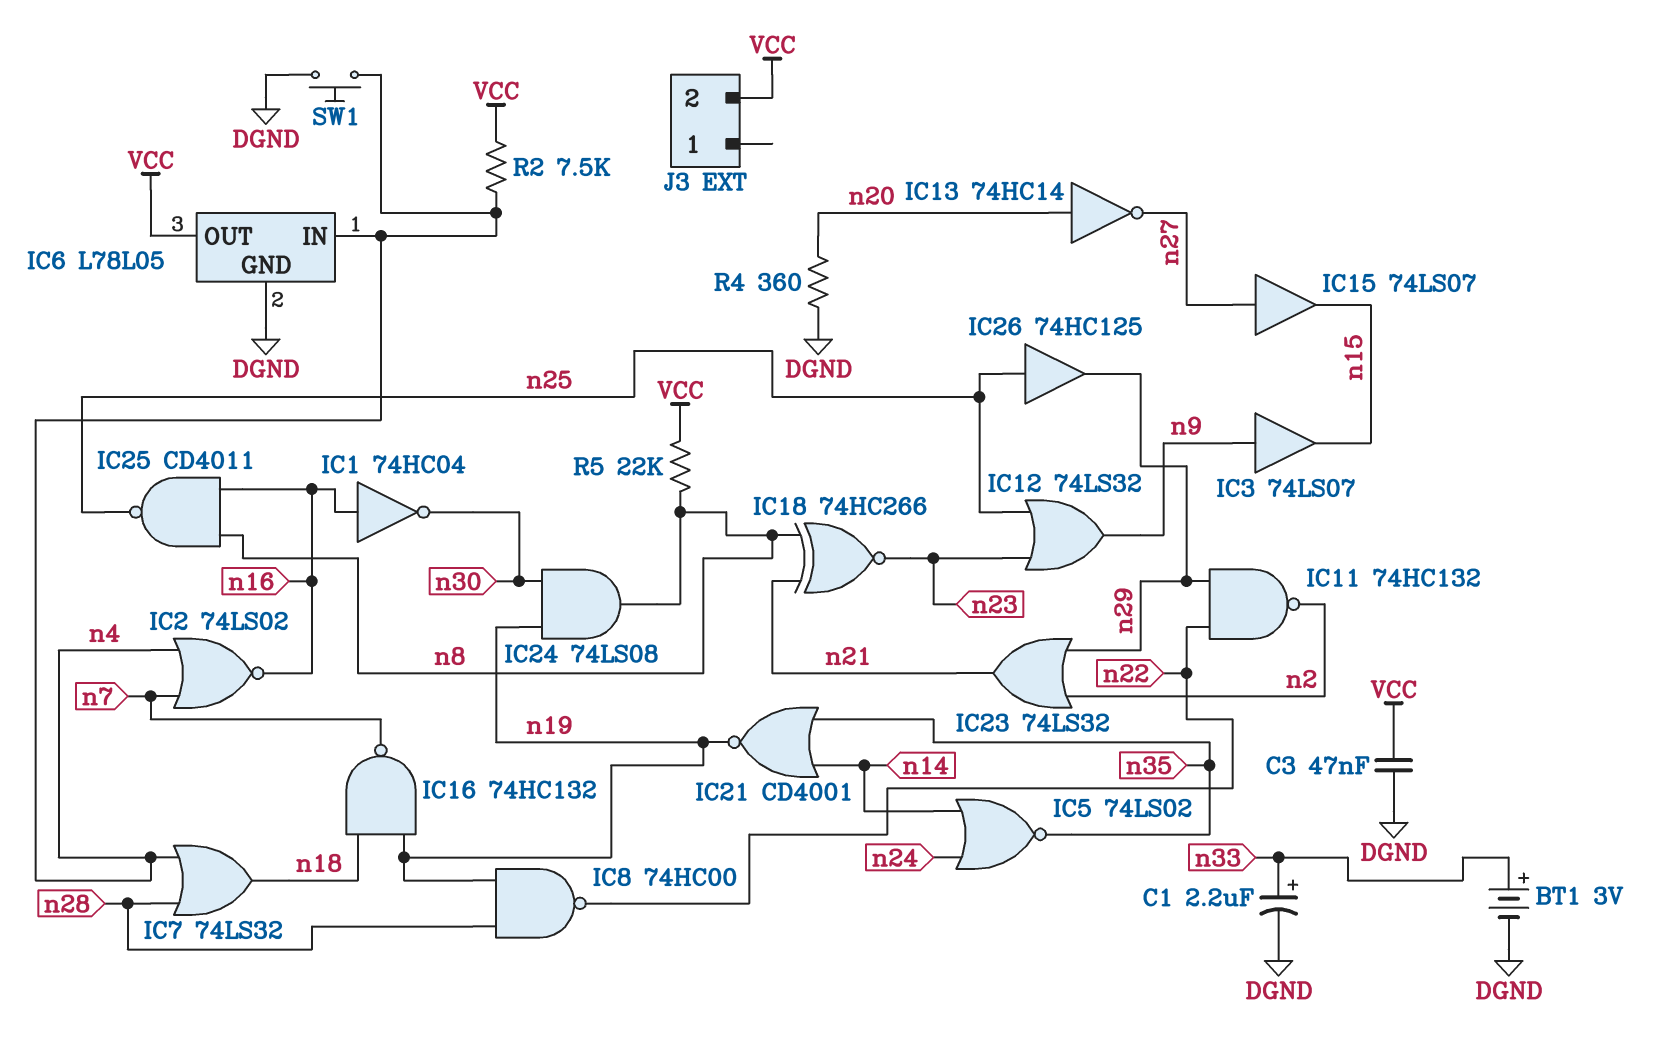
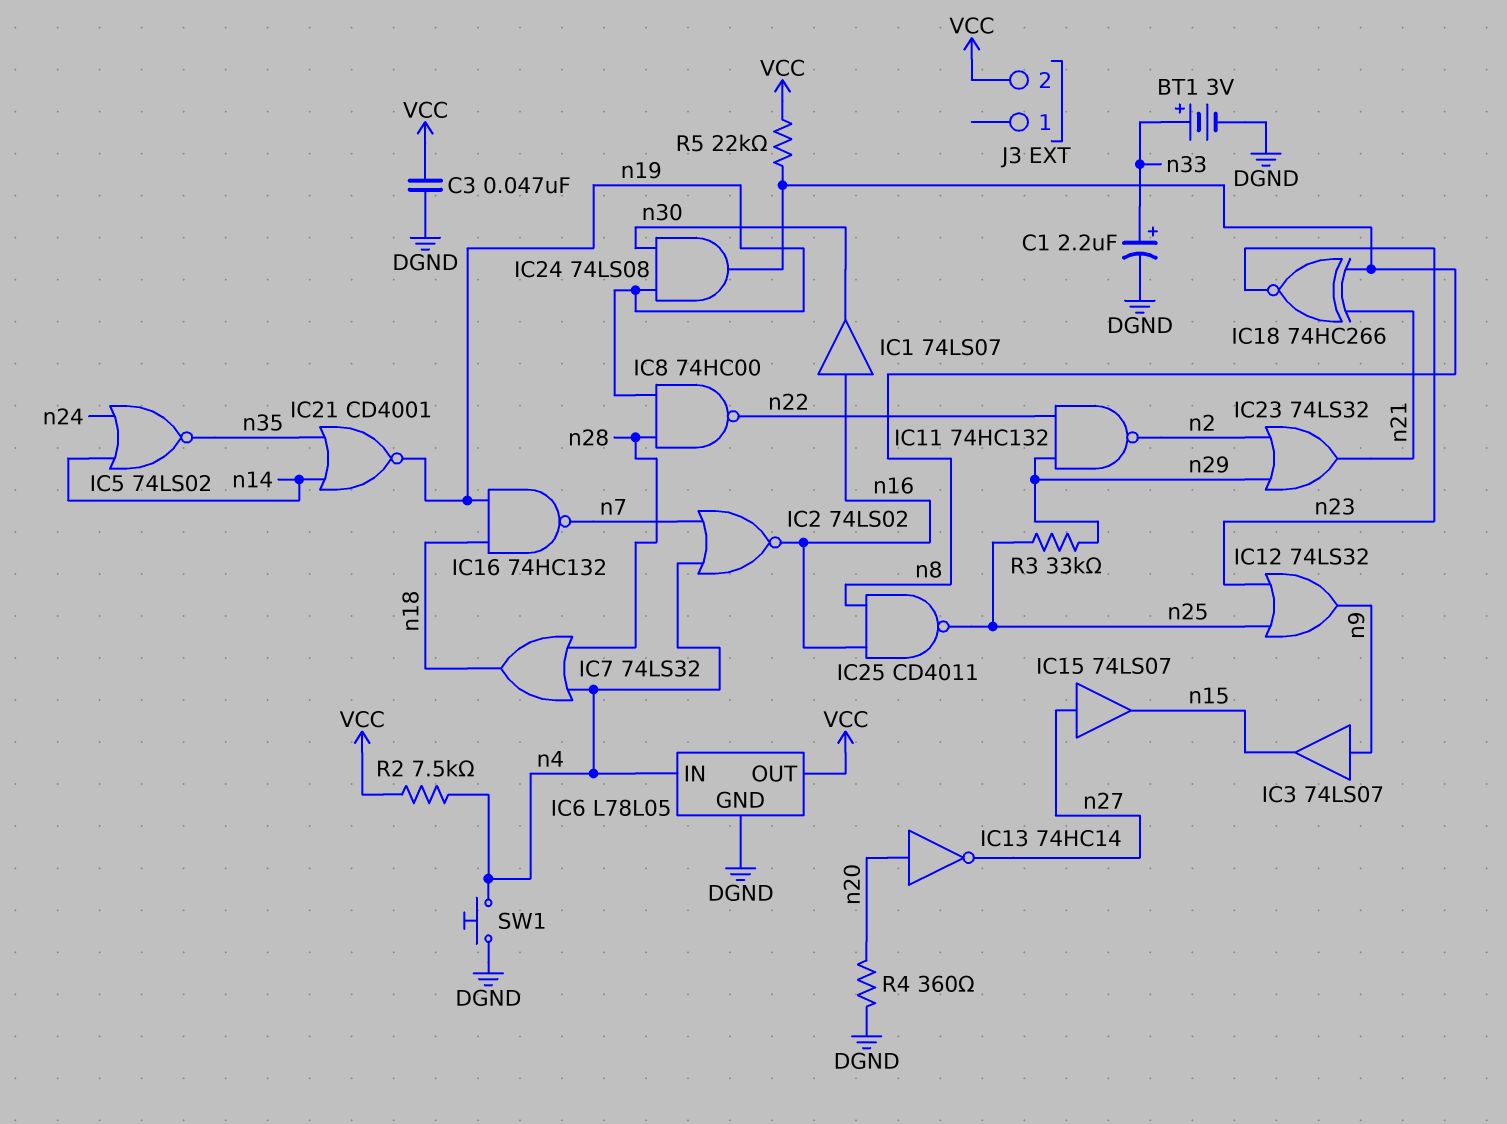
IC1: NOT 74HC04 (in n16, out n30) -> buffer 74LS07 (in n16, out n30)
IC26: buffer 74HC125 (in n25, out n29) -> none
R3: none -> 33k (n25, n29)

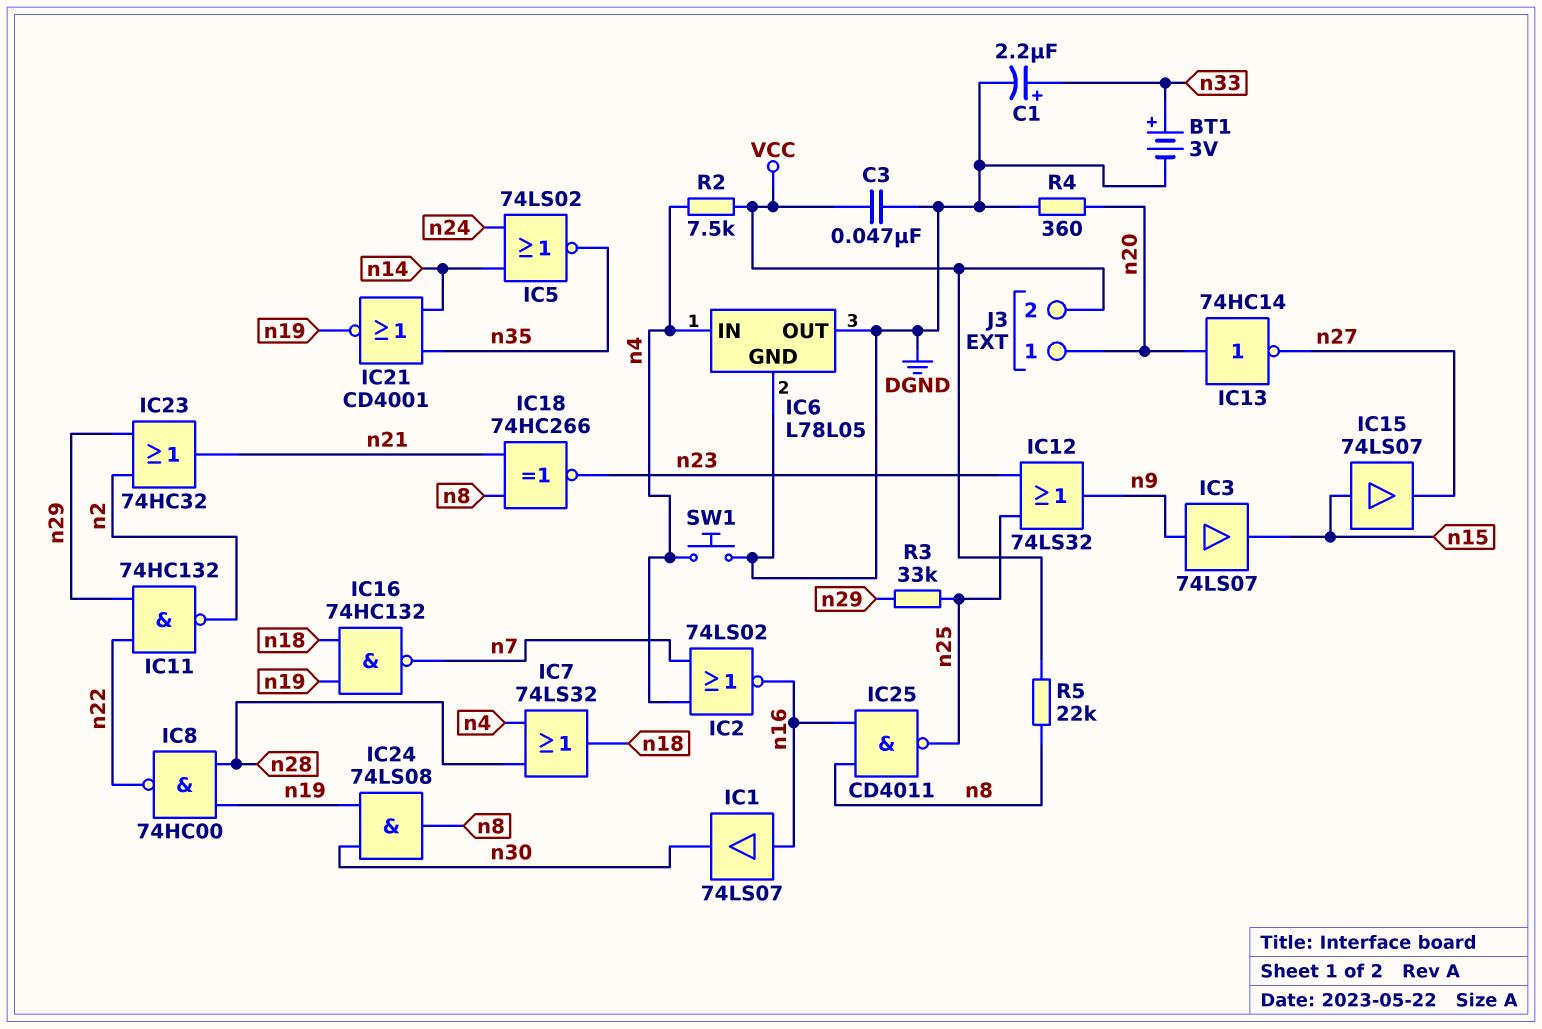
IC6 pin OUT: VCC -> DGND
IC15: buffer 74LS07 (in n27, out n15) -> buffer 74LS07 (in n15, out n27)
IC23: OR 74LS32 (in n2, in n29, out n21) -> OR 74HC32 (in n2, in n29, out n21)
J3 pin 1: none -> n20

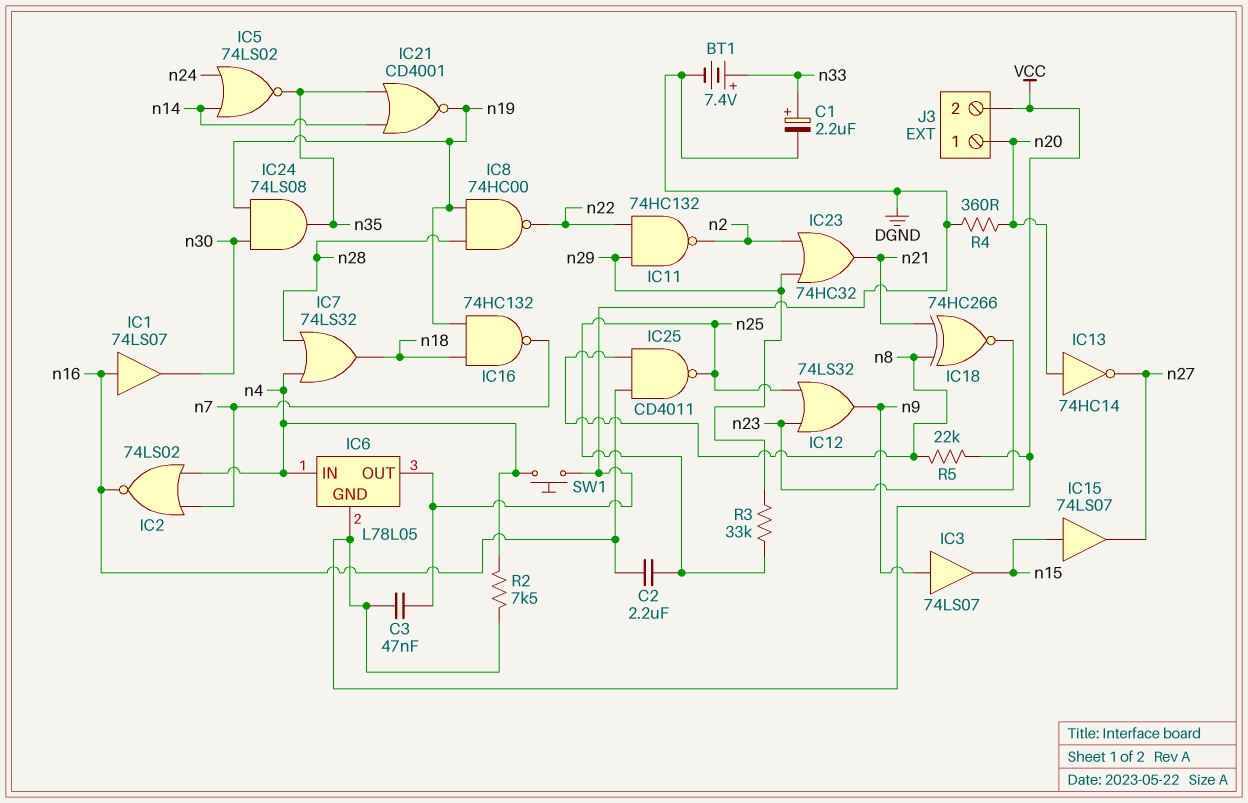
BT1: 3V (plus n33, minus DGND) -> 7.4V (plus n33, minus DGND)
C2: none -> 2.2uF (n16, n25)
IC6 pin GND: DGND -> VCC
IC24: AND 74LS08 (in n19, in n30, out n8) -> AND 74LS08 (in n19, in n30, out n35)

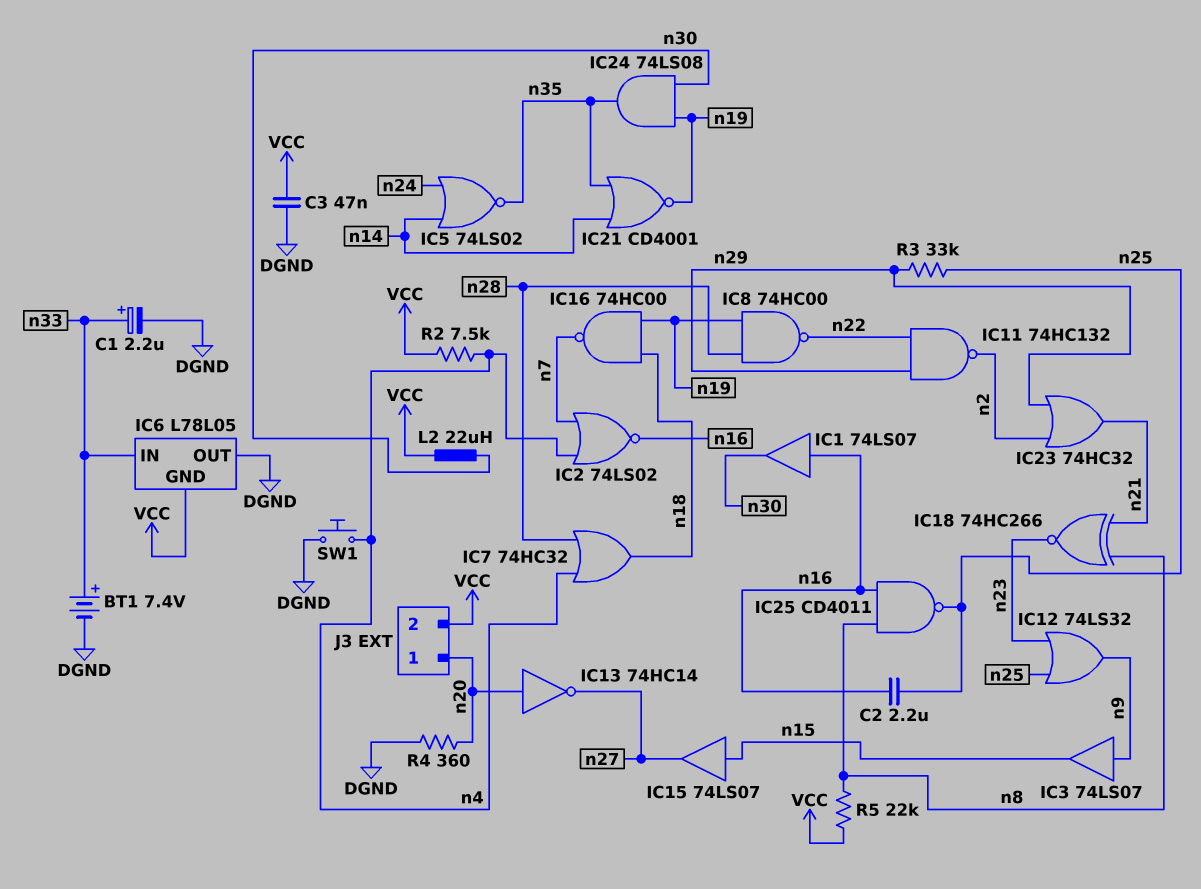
IC6 pin IN: n4 -> n33
IC7: OR 74LS32 (in n4, in n28, out n18) -> OR 74HC32 (in n4, in n28, out n18)
IC16: NAND 74HC132 (in n18, in n19, out n7) -> NAND 74HC00 (in n18, in n19, out n7)
L2: none -> 22uH (VCC, n30)

